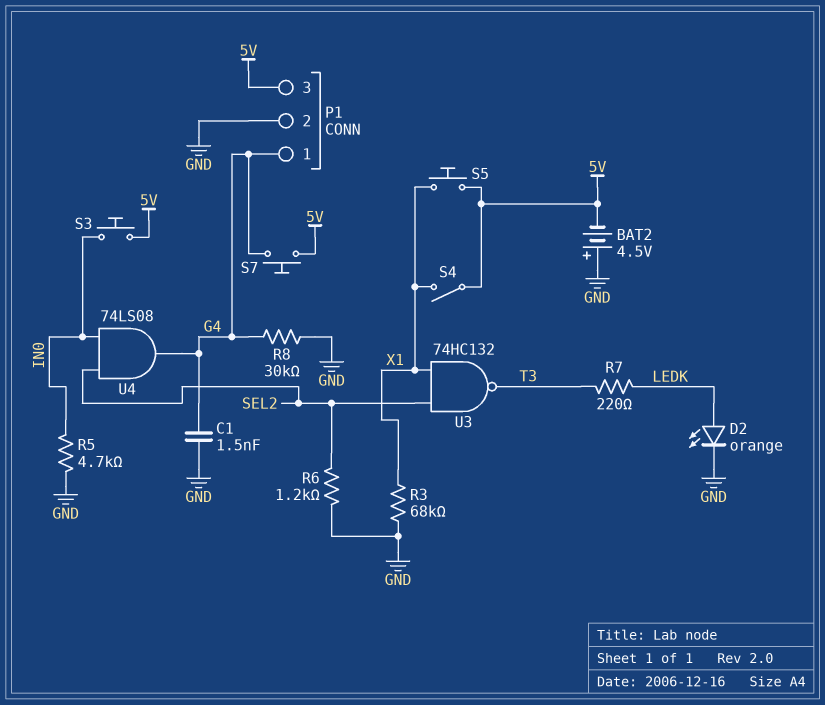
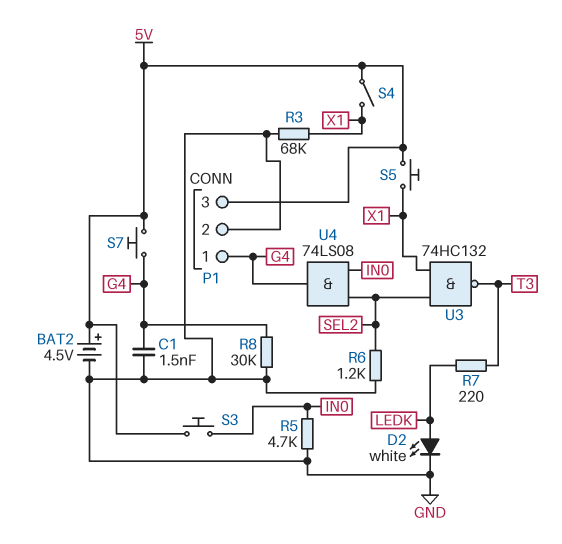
BAT2: 4.5V (plus GND, minus 5V) -> 4.5V (plus 5V, minus GND)
D2: LED orange (A LEDK, K GND) -> LED white (A LEDK, K GND)

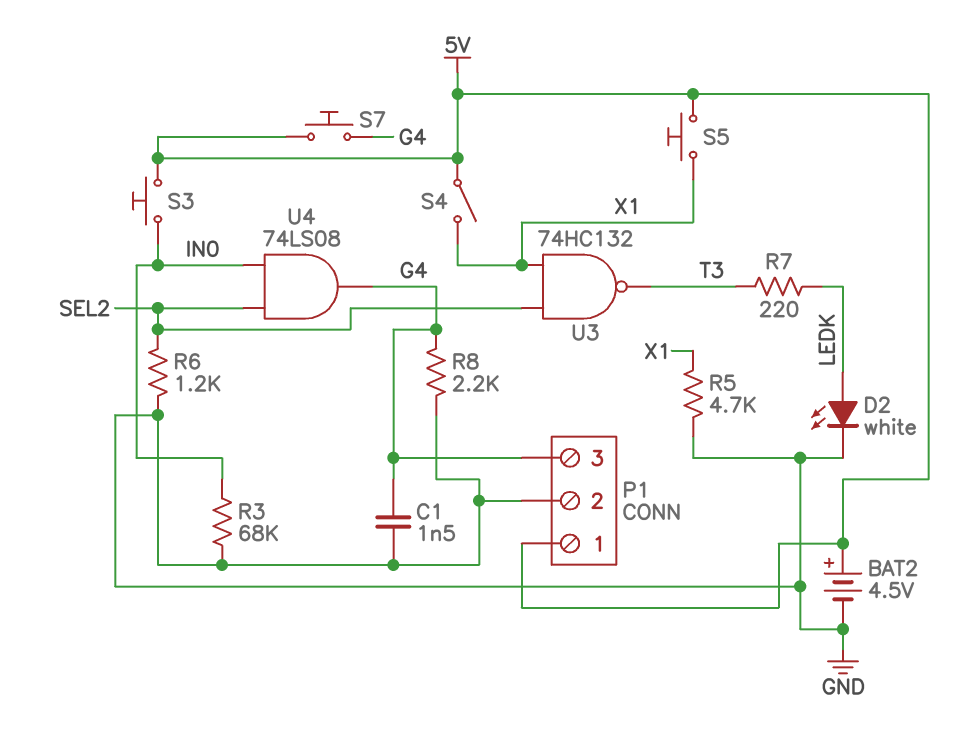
P1 pin 1: G4 -> 5V
P1 pin 3: 5V -> G4
R3: 68k (GND, X1) -> 68k (GND, IN0)
R5: 4.7k (GND, IN0) -> 4.7k (GND, X1)
R8: 30k (G4, GND) -> 2.2k (G4, GND)

